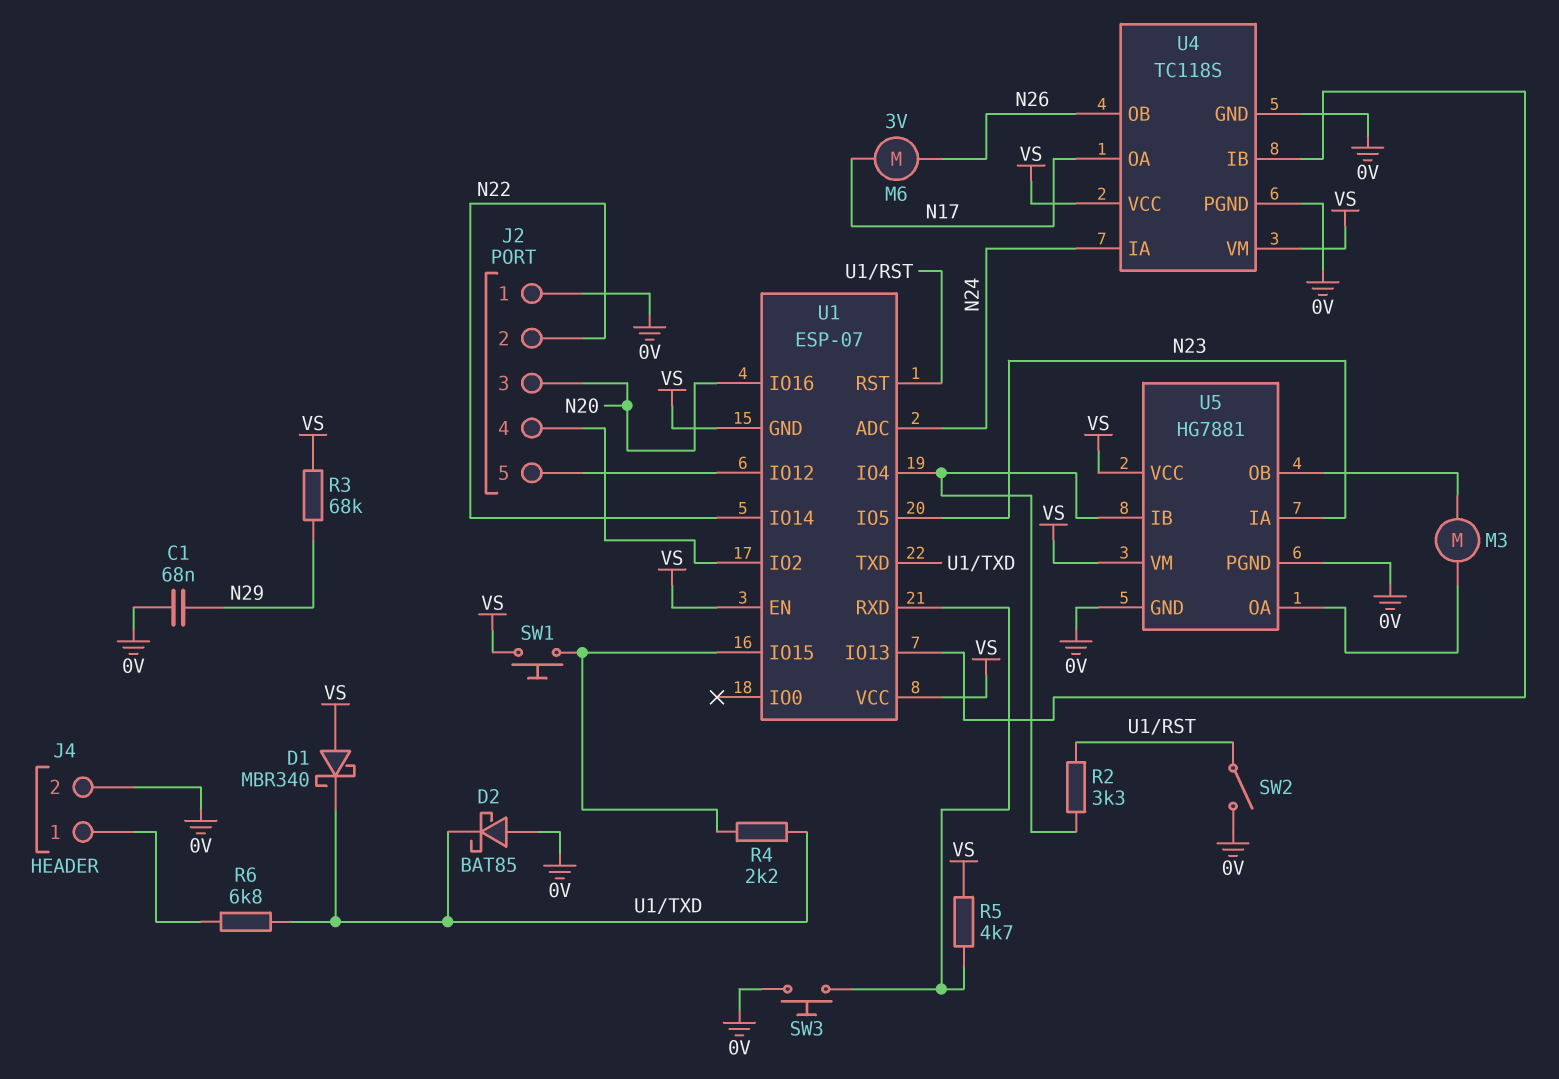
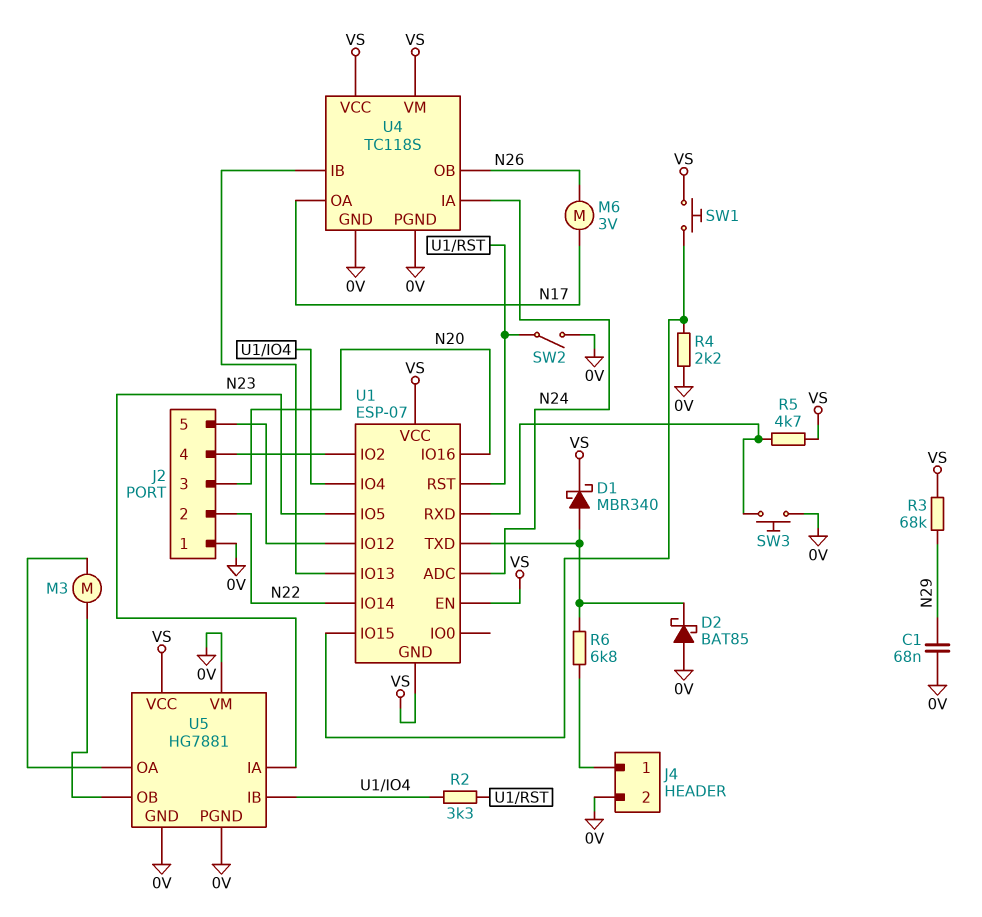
D1: schottky MBR340 (A VS, K U1/TXD) -> schottky MBR340 (A U1/TXD, K VS)
R4: 2.2k (U1/IO15, U1/TXD) -> 2.2k (0V, U1/IO15)
U5 pin VM: VS -> 0V

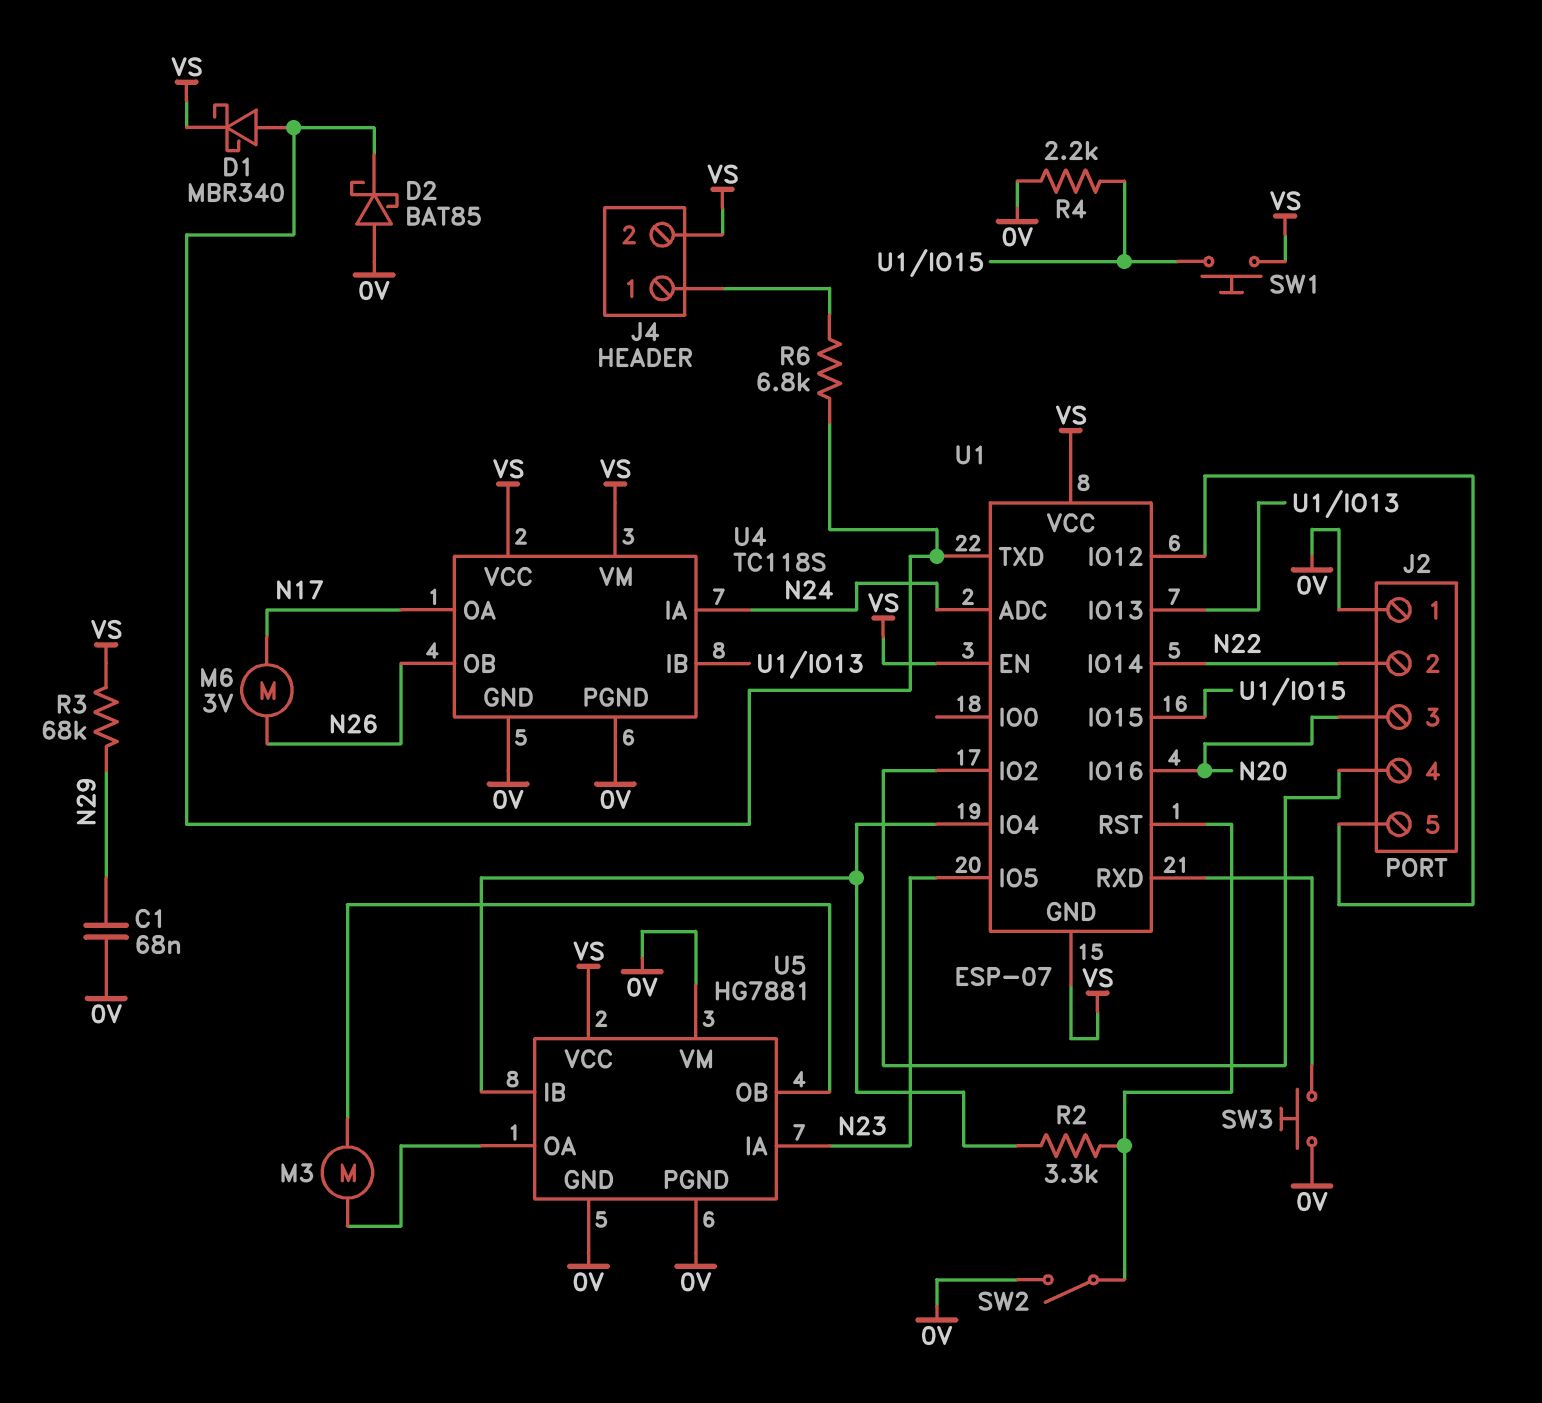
J4 pin 2: 0V -> VS
R5: 4.7k (U1/RXD, VS) -> none

